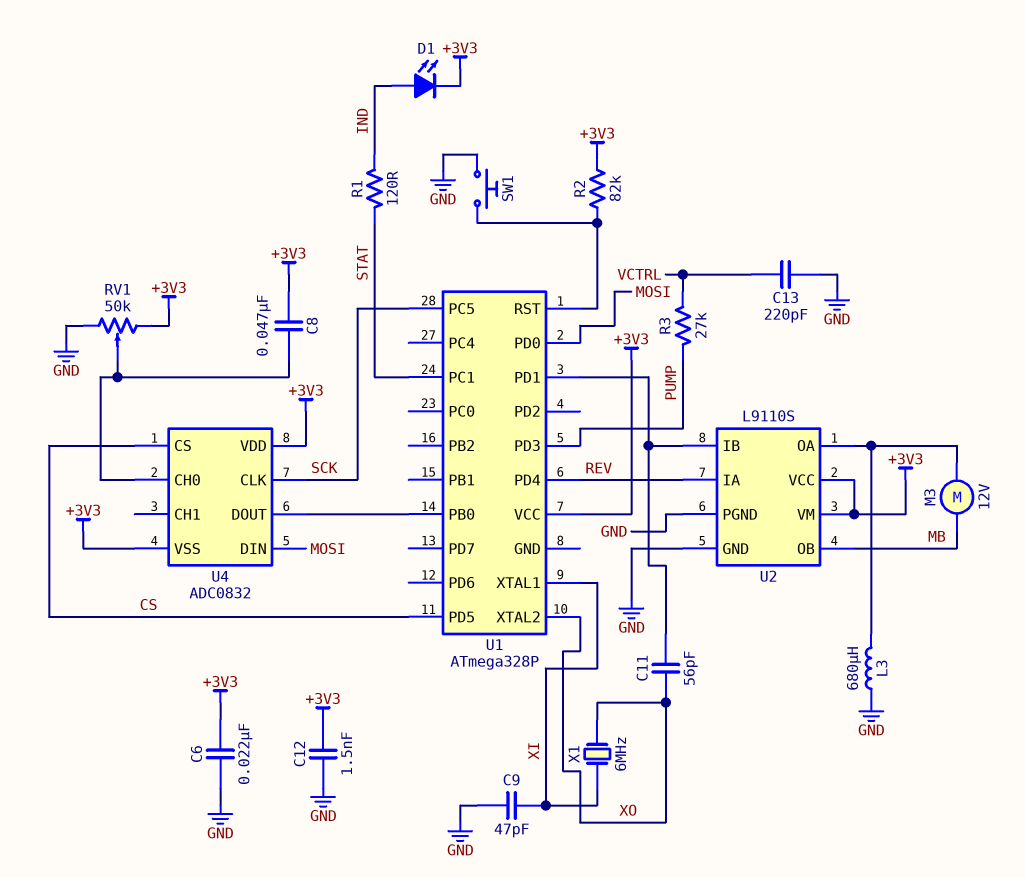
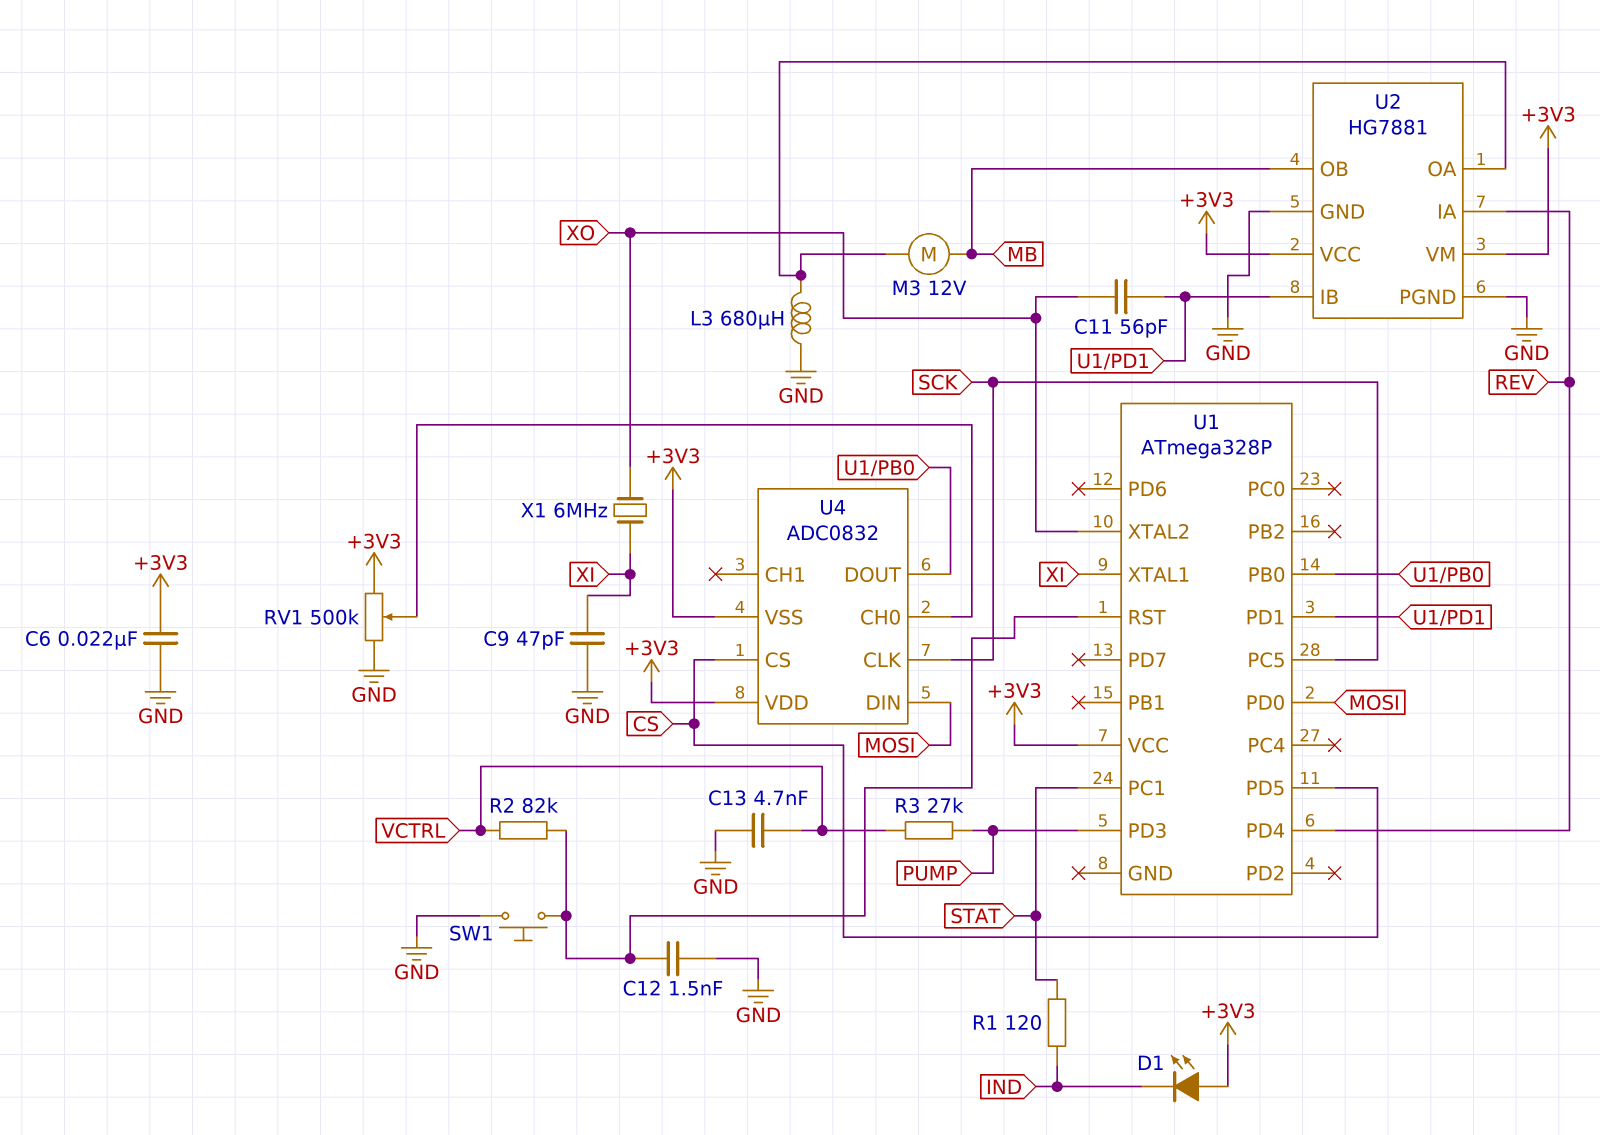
C8: 47nF (+3V3, U4/CH0) -> none
C12: 1.5nF (+3V3, GND) -> 1.5nF (GND, U1/RST)
C13: 220pF (GND, VCTRL) -> 4.7nF (GND, VCTRL)
D1: LED (A IND, K +3V3) -> LED (A +3V3, K IND)
R2: 82k (+3V3, U1/RST) -> 82k (U1/RST, VCTRL)
RV1: 50k (+3V3, GND, wiper U4/CH0) -> 500k (+3V3, GND, wiper U4/CH0)
U2: L9110S -> HG7881

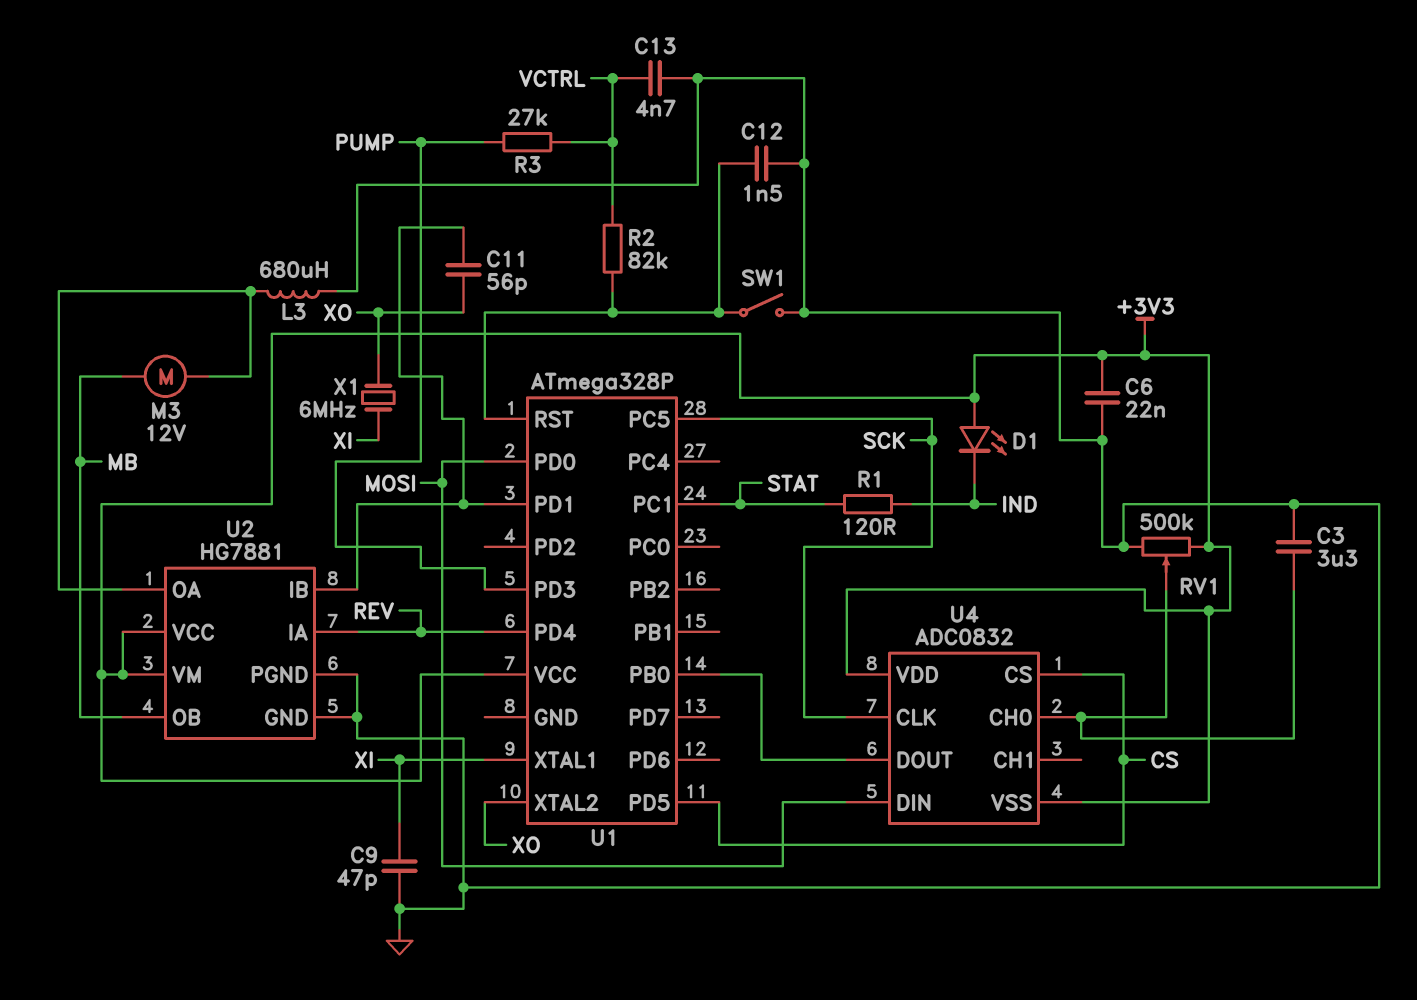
C3: none -> 3.3uF (GND, U4/CH0)
SW1: button (GND, U1/RST) -> switch (GND, U1/RST)

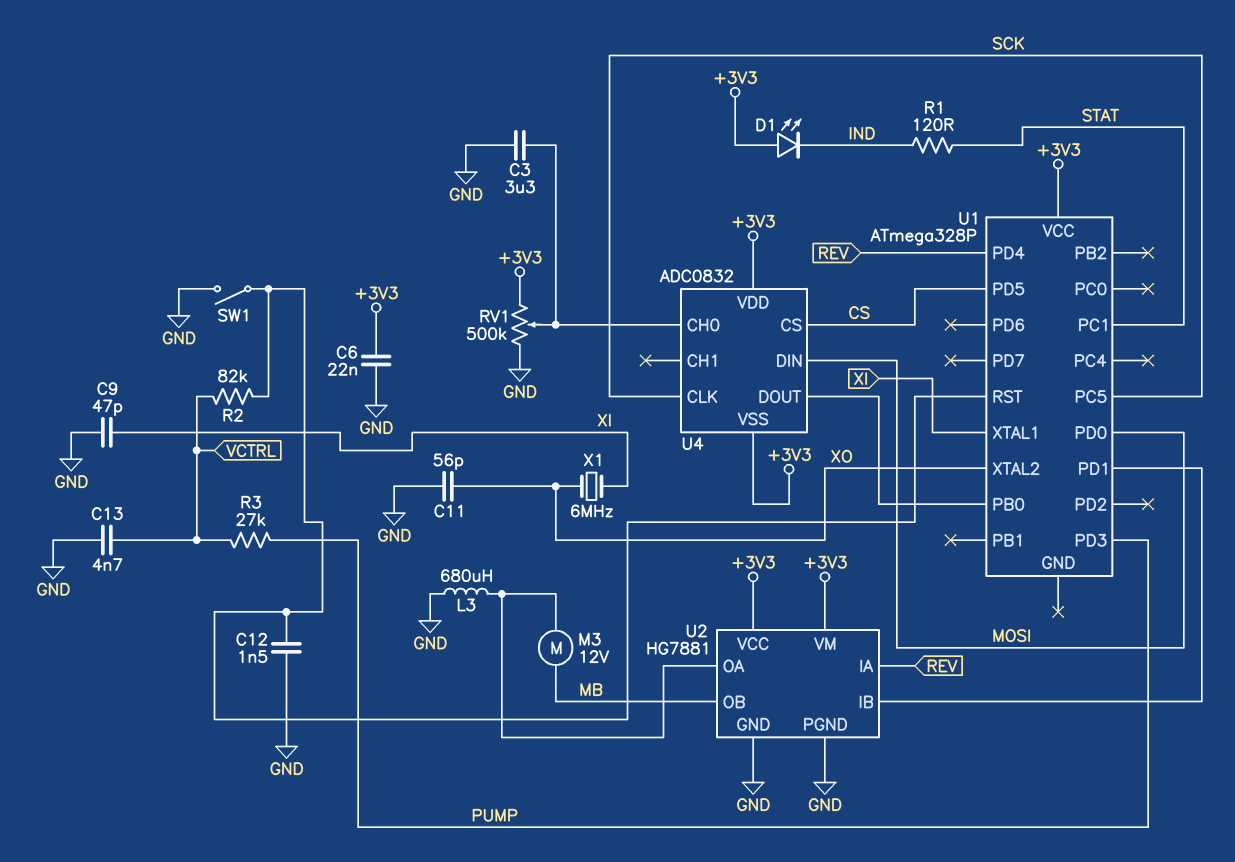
C11: 56pF (U1/PD1, XO) -> 56pF (GND, XO)

